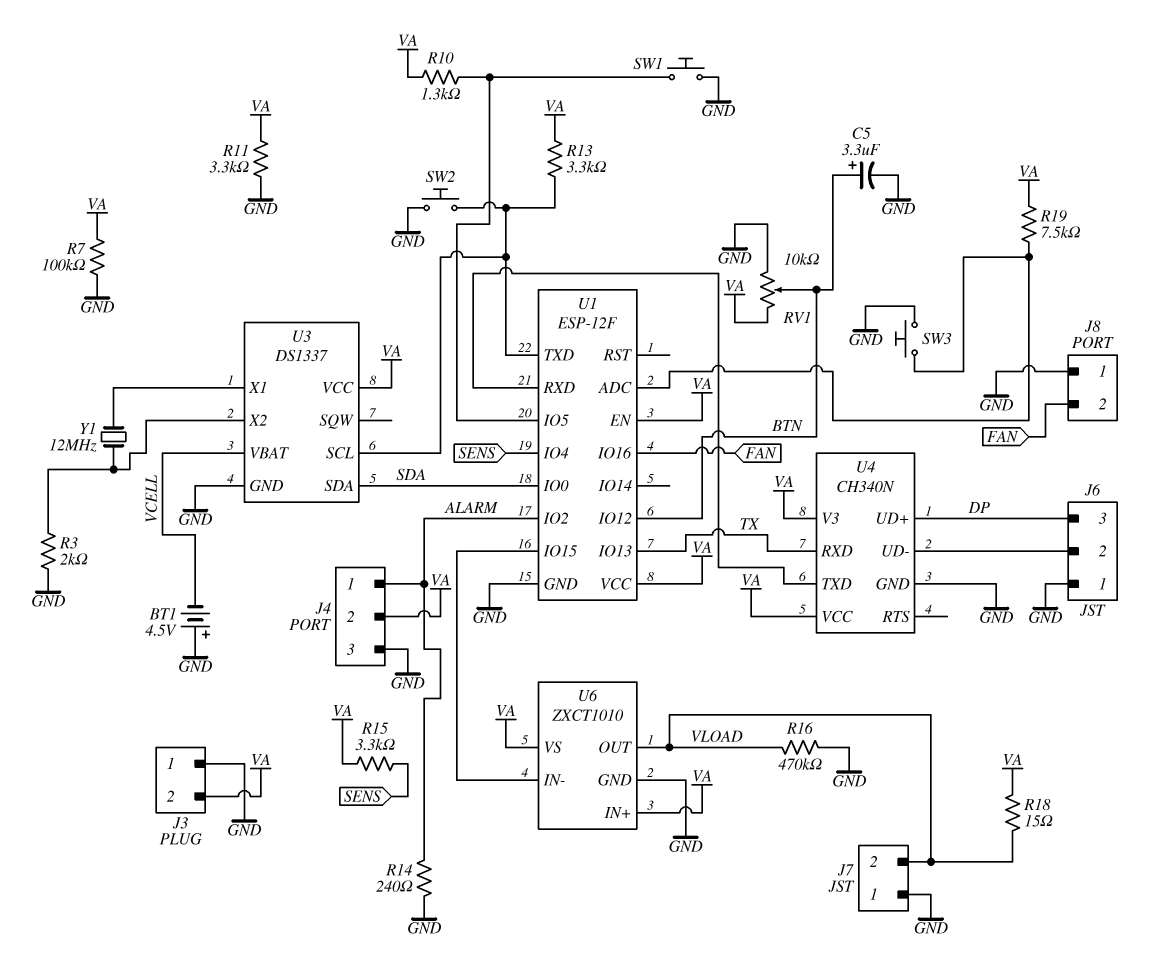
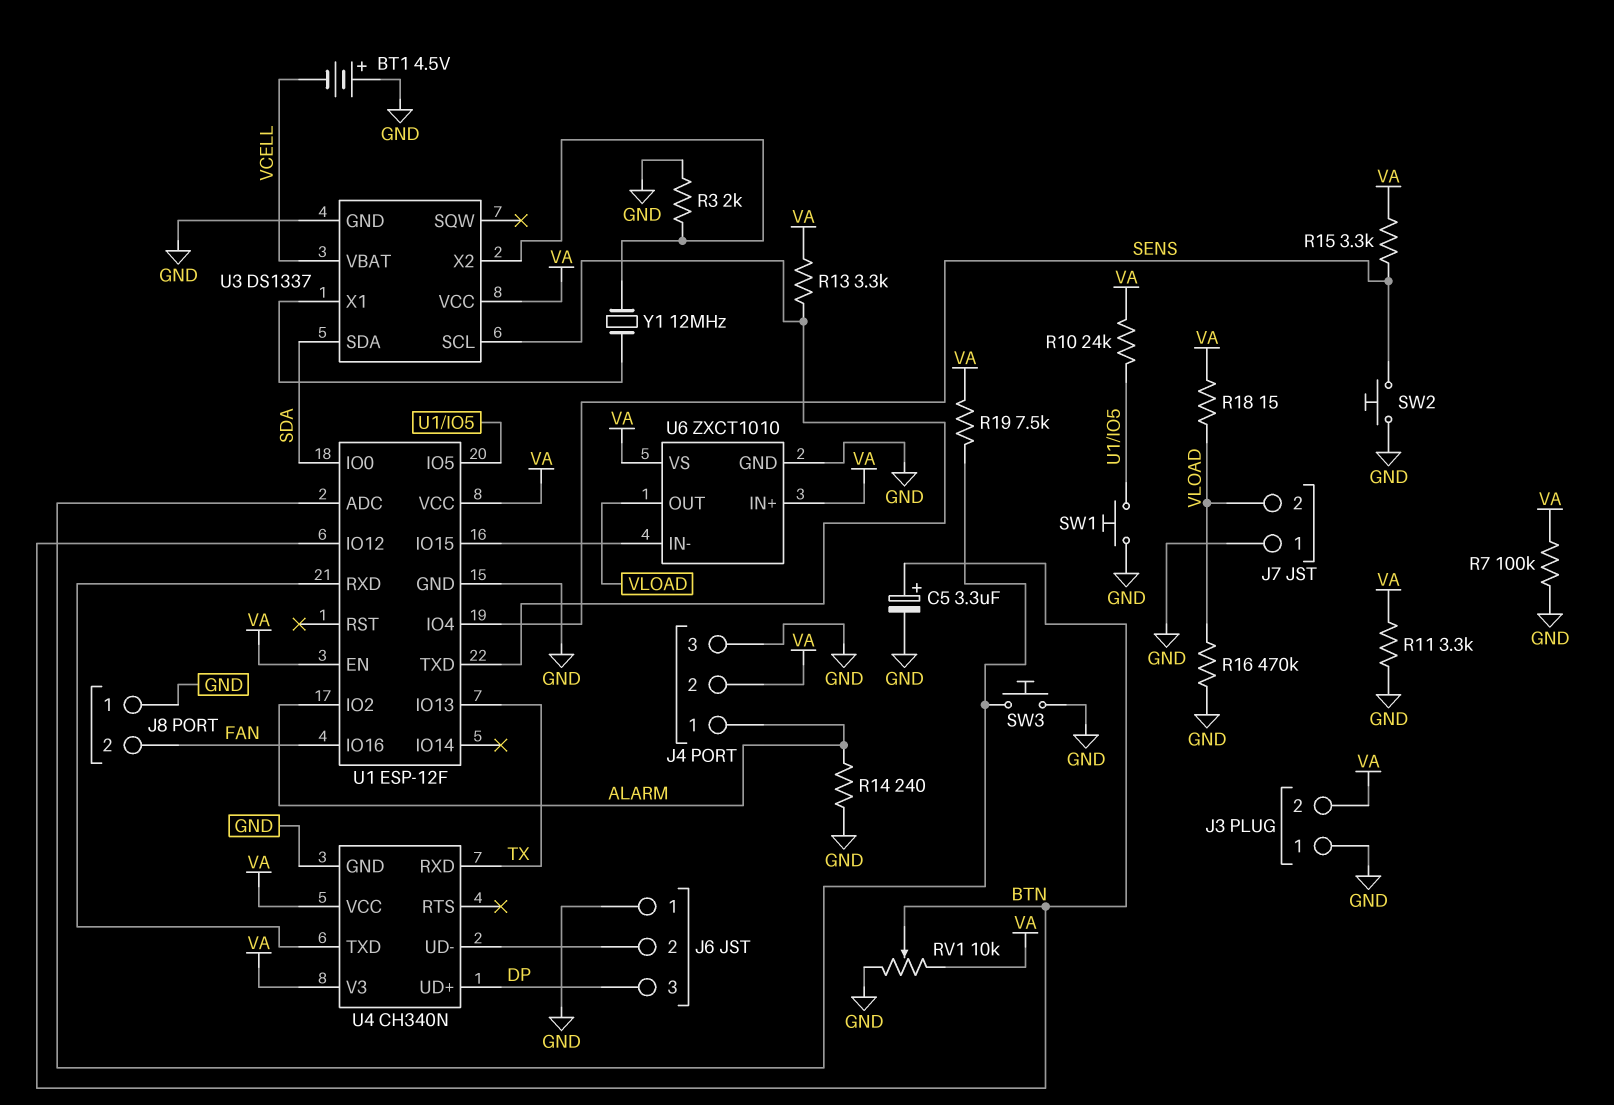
R10: 1.3k (U1/IO5, VA) -> 24k (U1/IO5, VA)
SW2: button (GND, U1/TXD) -> button (GND, SENS)

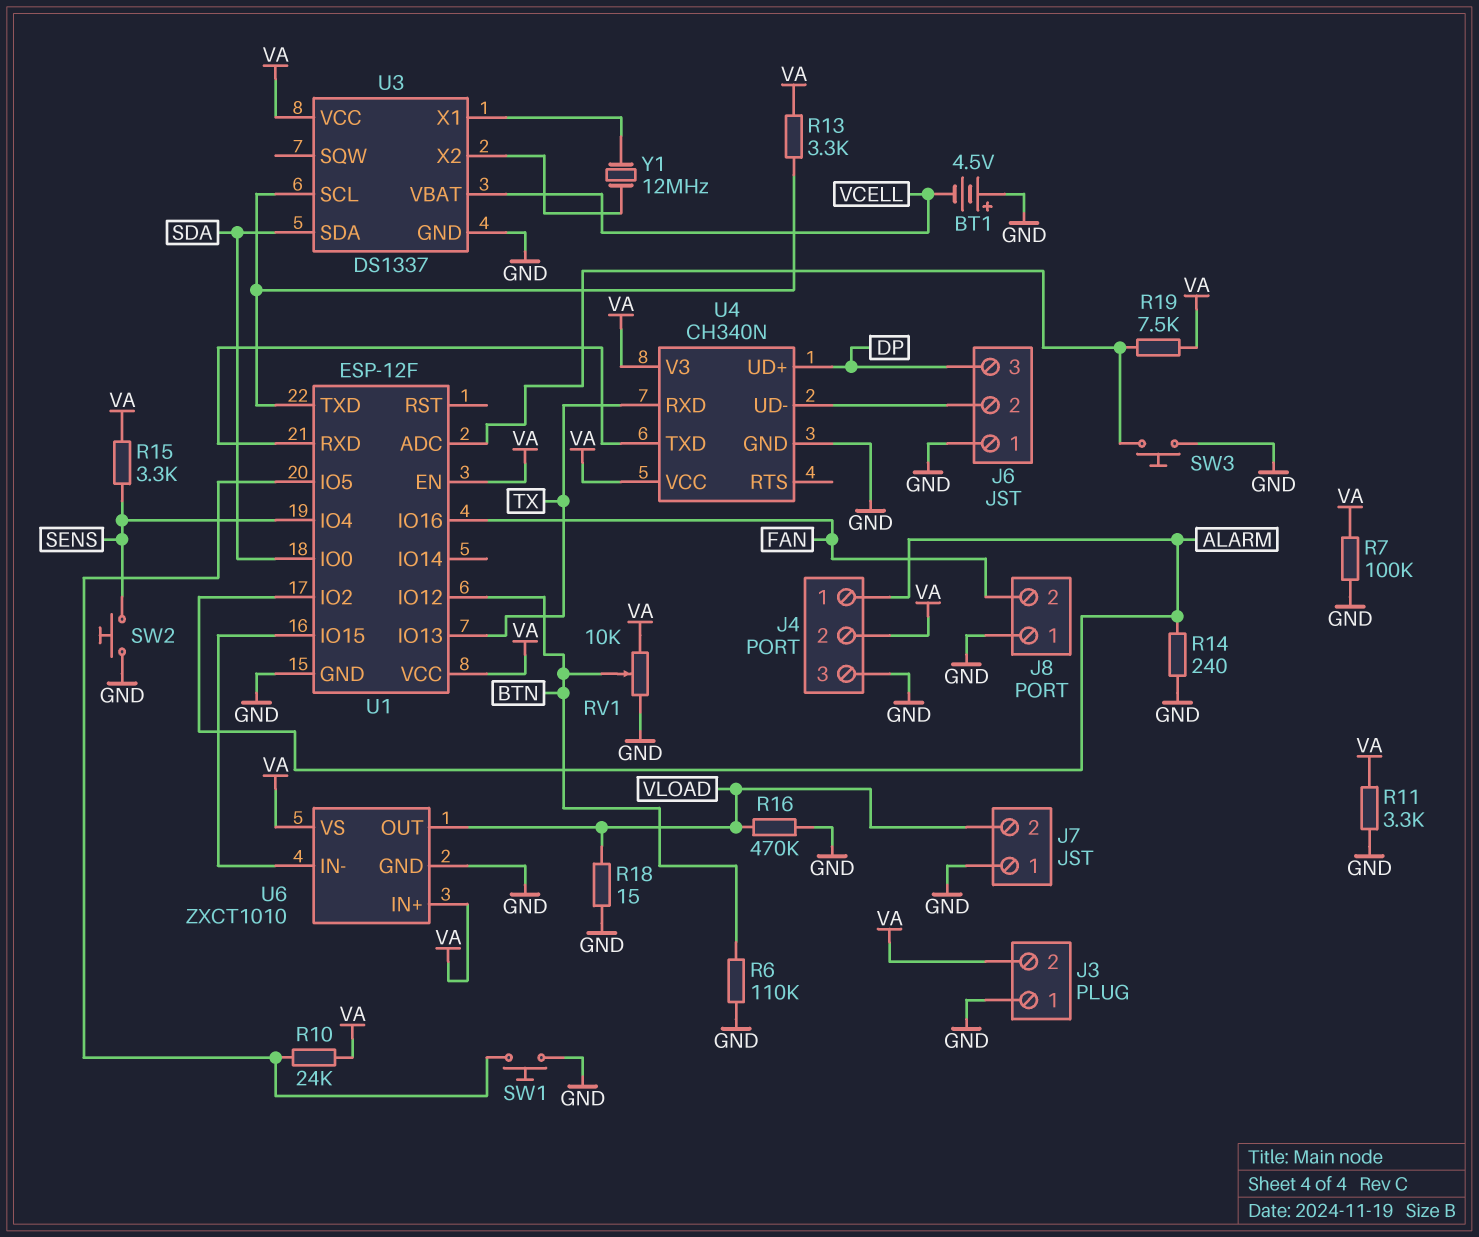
C5: 3.3uF (plus BTN, minus GND) -> none
R3: 2k (GND, U3/X2) -> none
R6: none -> 110k (BTN, GND)
R18: 15 (VA, VLOAD) -> 15 (GND, VLOAD)

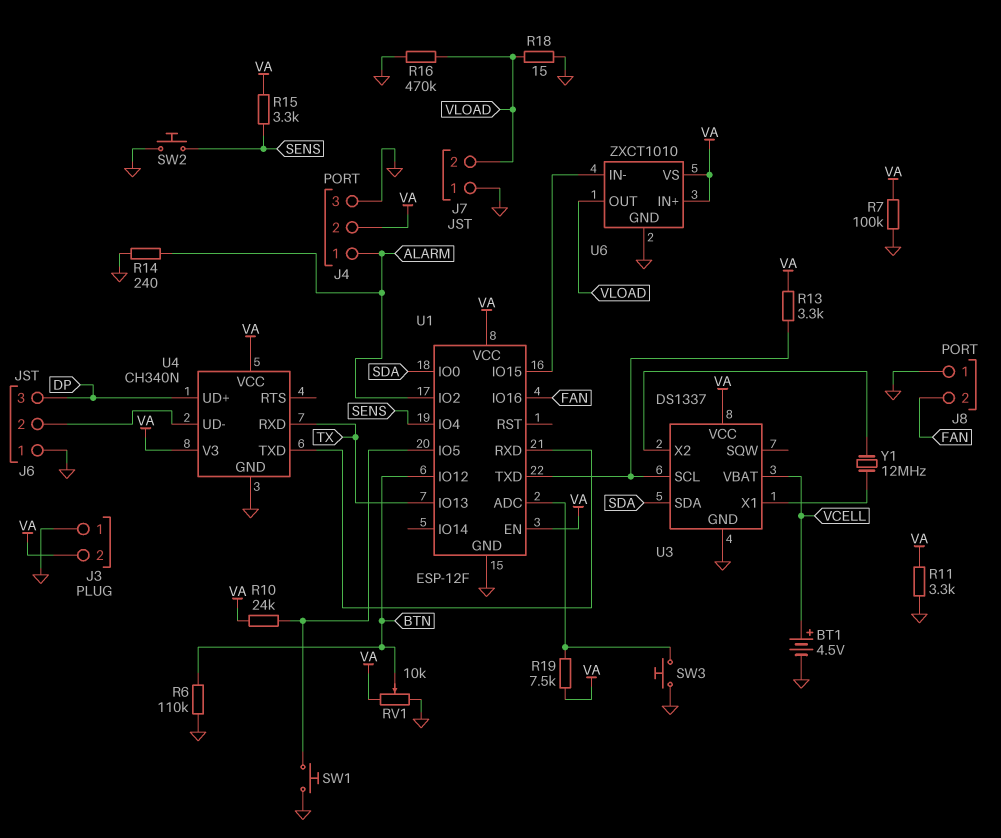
BT1: 4.5V (plus GND, minus VCELL) -> 4.5V (plus VCELL, minus GND)

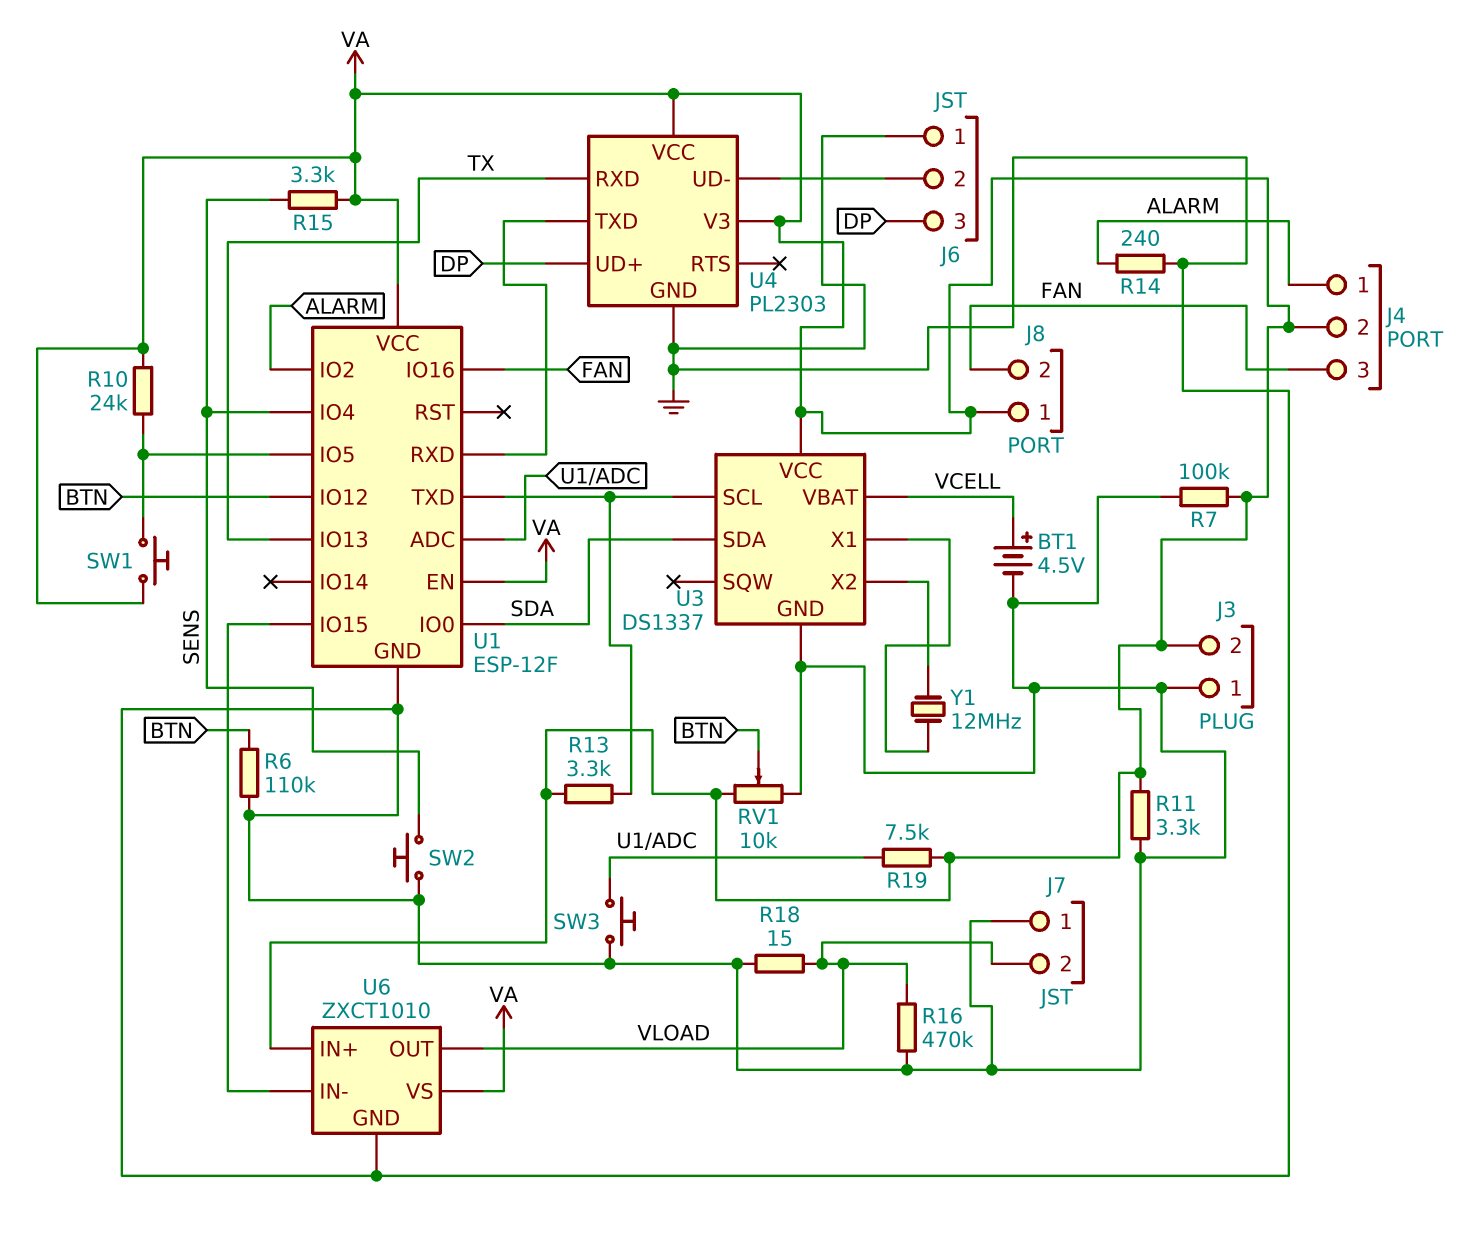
J4 pin 3: GND -> FAN
J8 pin 1: GND -> VA
SW1: button (GND, U1/IO5) -> button (U1/IO5, VA)
U4: CH340N -> PL2303

